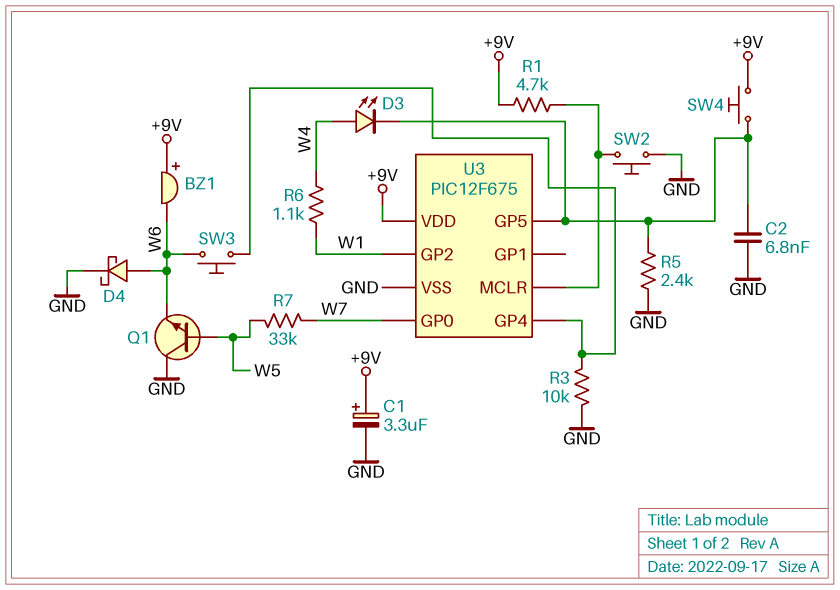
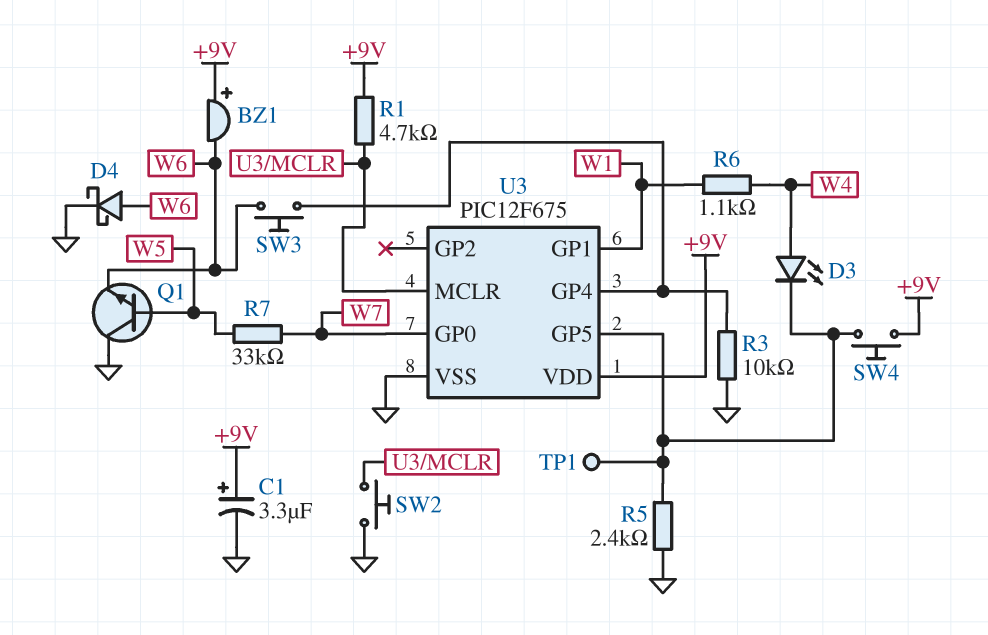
C2: 6.8nF (GND, U3/GP5) -> none
TP1: none -> test point (U3/GP5)
U3 pin GP1: none -> W1
U3 pin GP2: W1 -> none

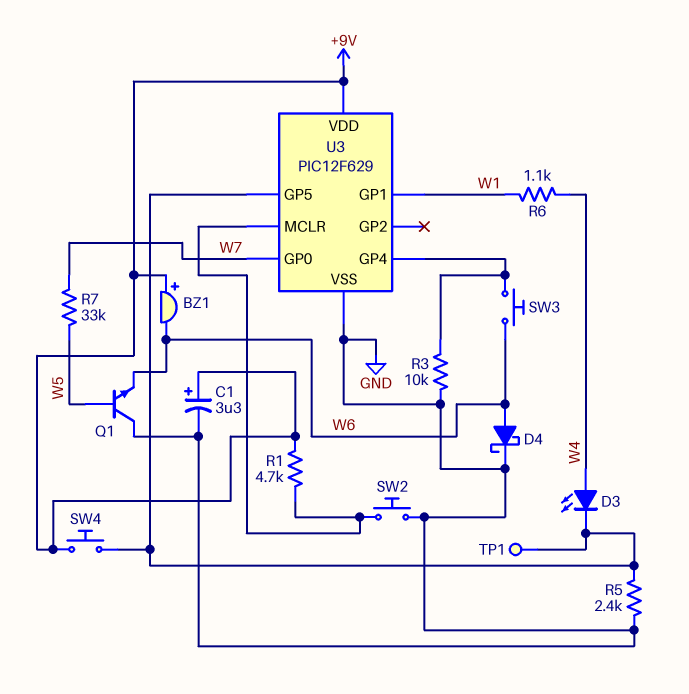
U3: PIC12F675 -> PIC12F629

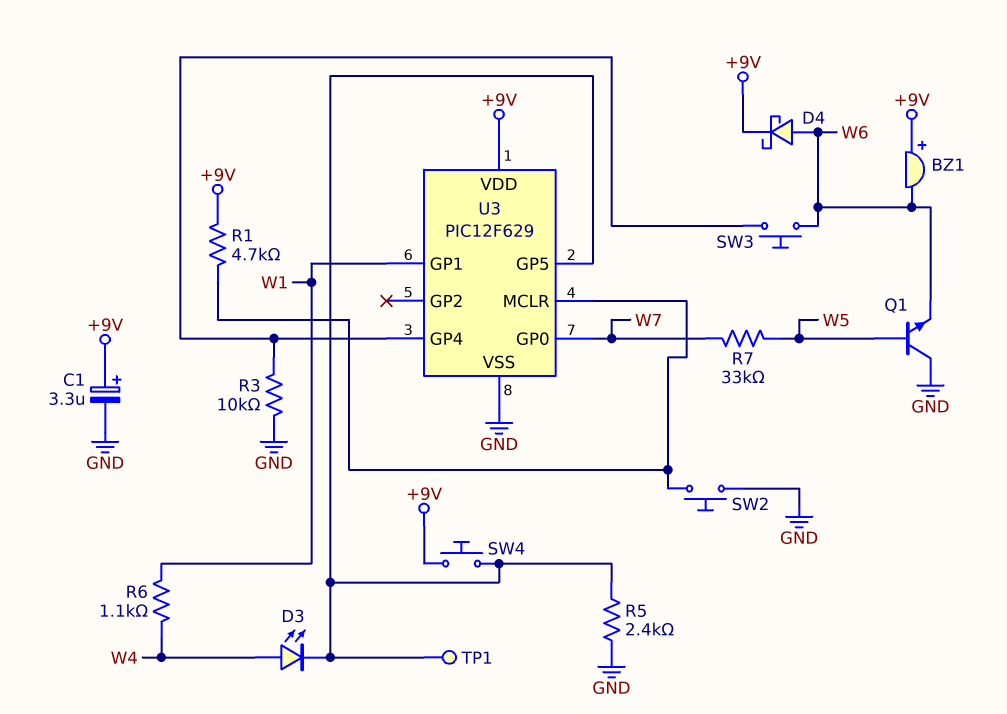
D4: schottky (A W6, K GND) -> schottky (A W6, K +9V)

